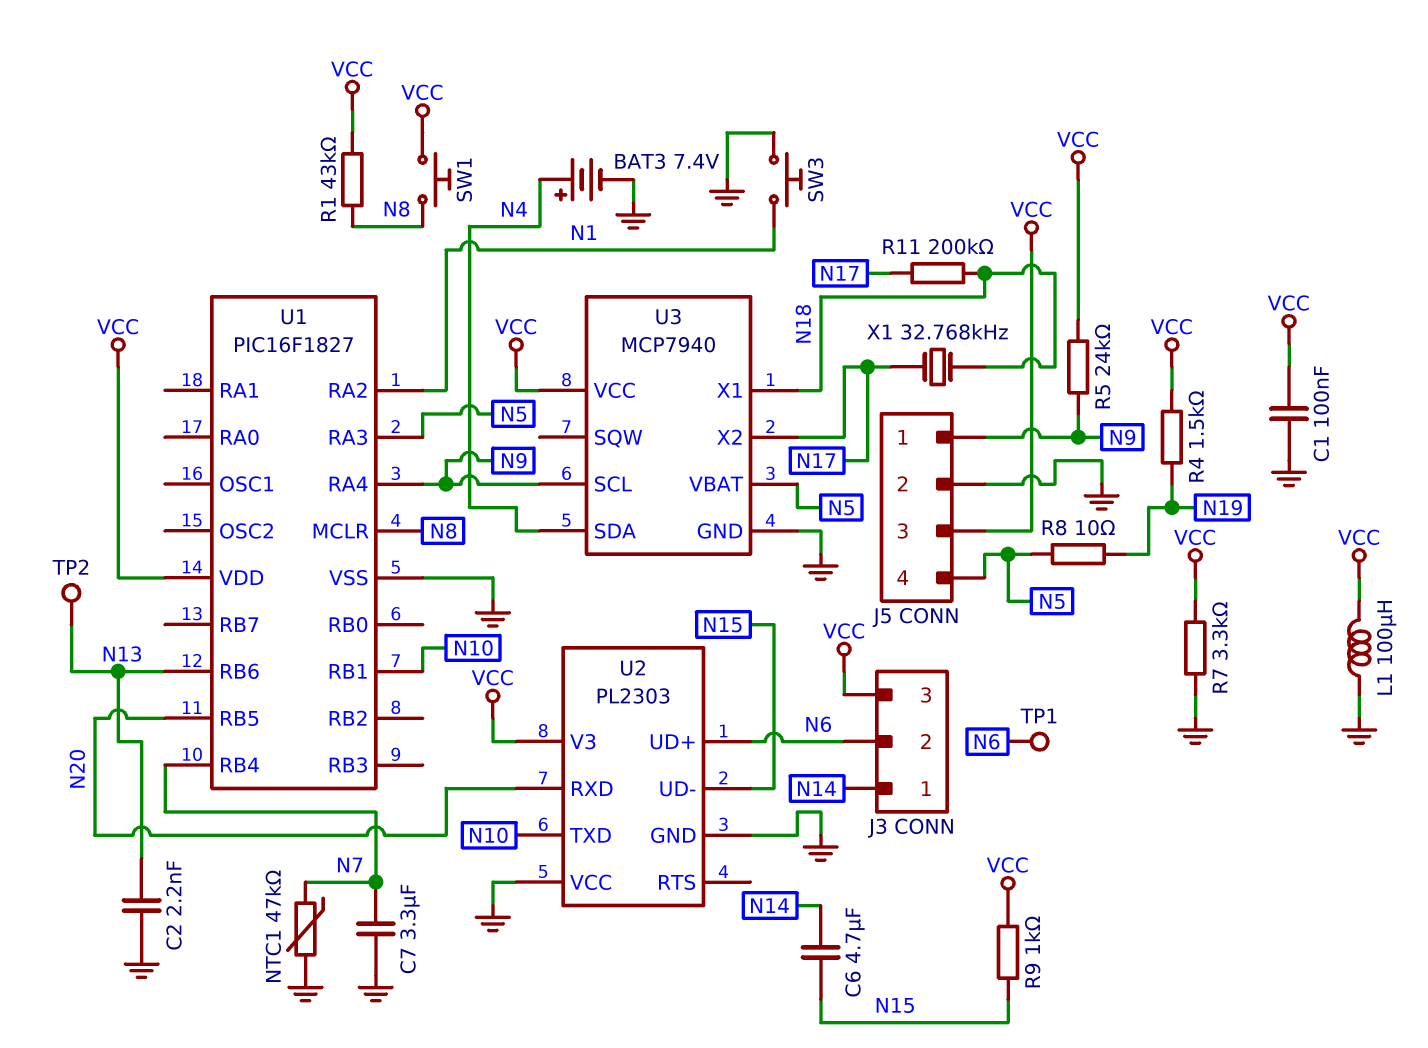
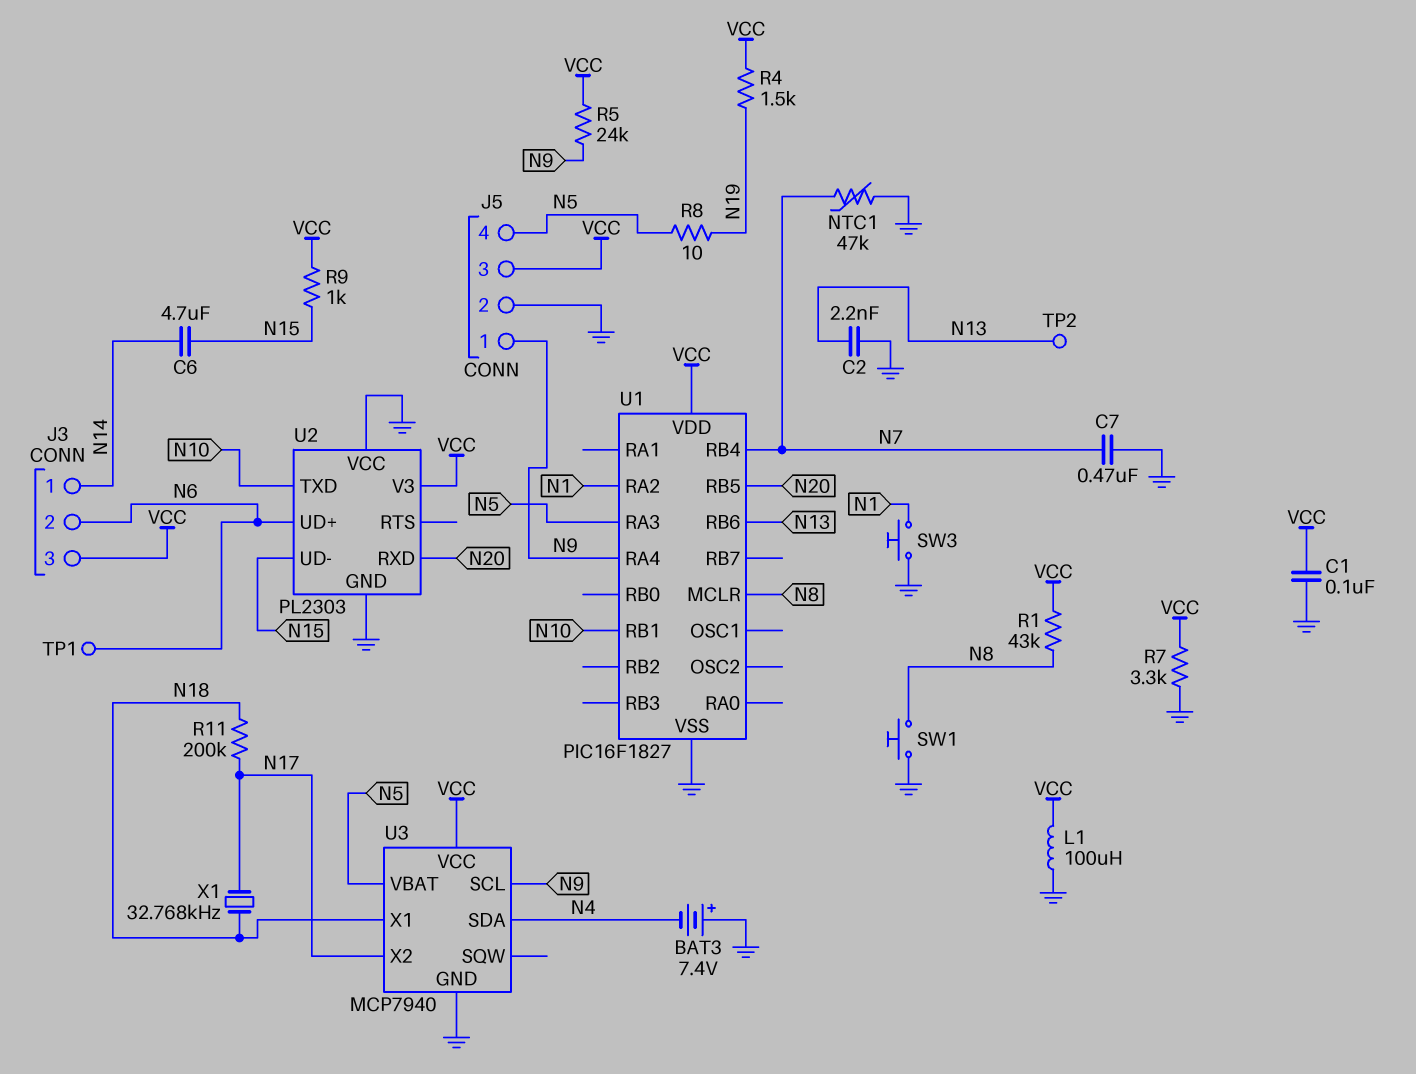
BAT3: 7.4V (plus N4, minus GND) -> 7.4V (plus GND, minus N4)
C7: 3.3uF (GND, N7) -> 470nF (GND, N7)
SW1: button (N8, VCC) -> button (GND, N8)

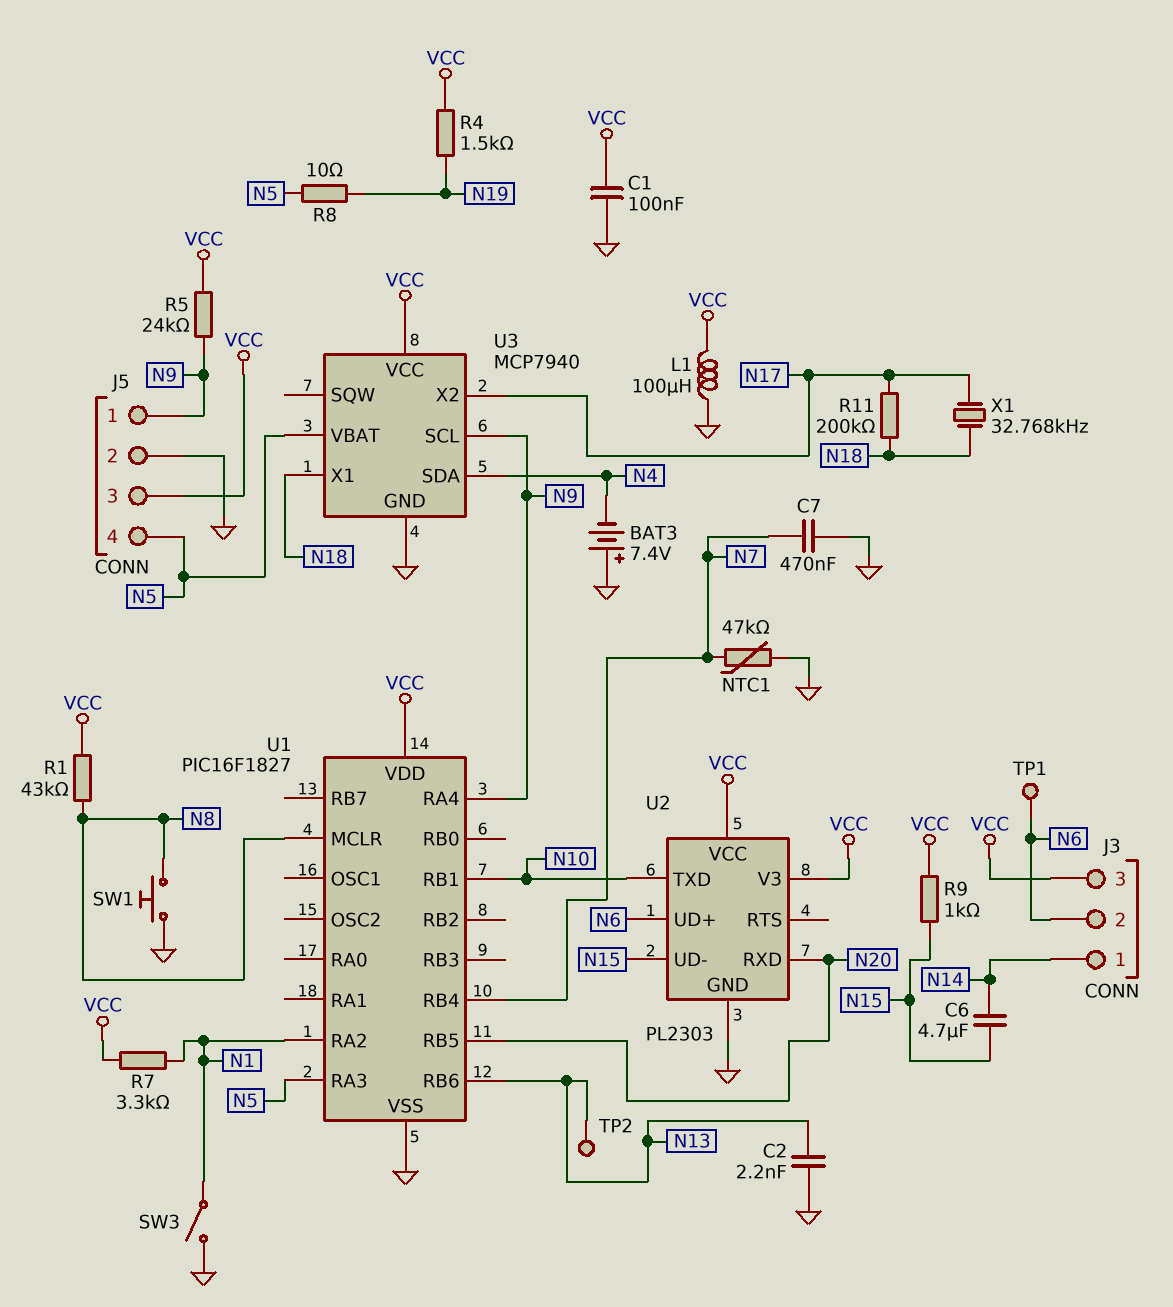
R7: 3.3k (GND, VCC) -> 3.3k (N1, VCC)
SW3: button (GND, N1) -> switch (GND, N1)
U2 pin VCC: GND -> VCC

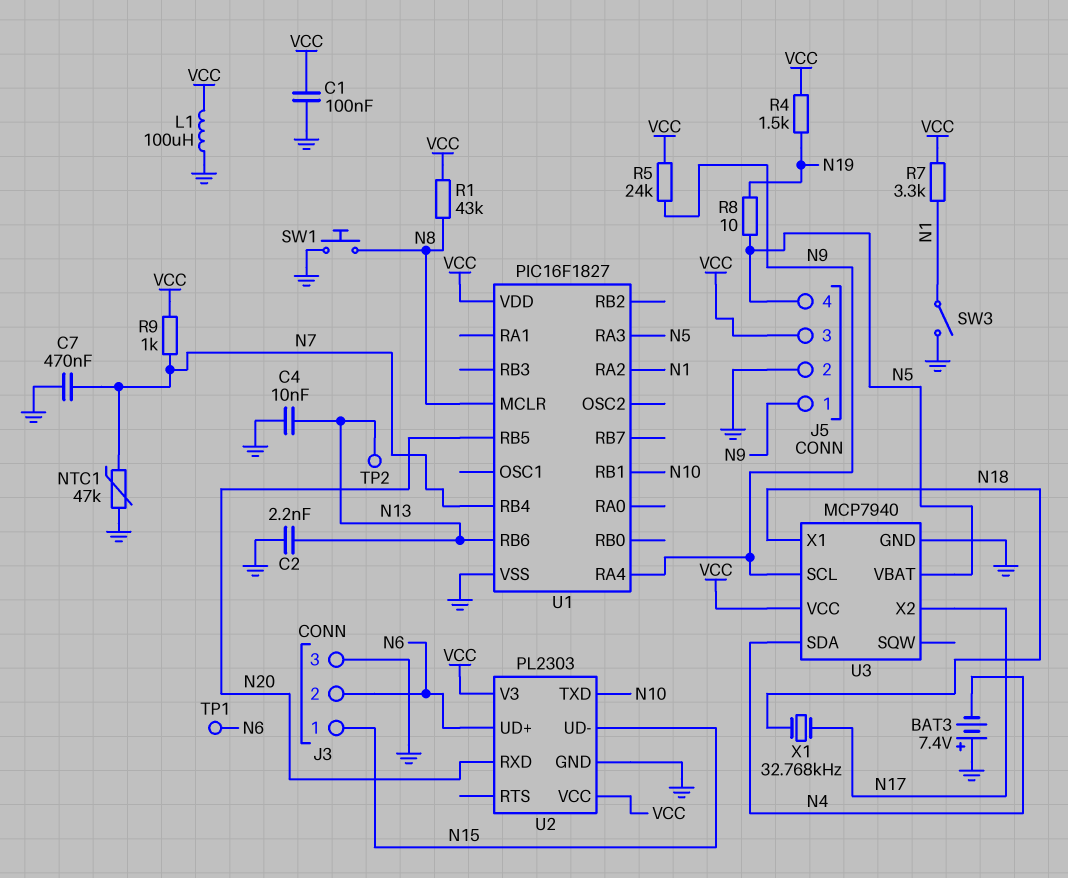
C4: none -> 10nF (GND, N13)
C6: 4.7uF (N14, N15) -> none
J3 pin 1: N14 -> N15
J3 pin 3: VCC -> GND
R9: 1k (N15, VCC) -> 1k (N7, VCC)
R11: 200k (N17, N18) -> none

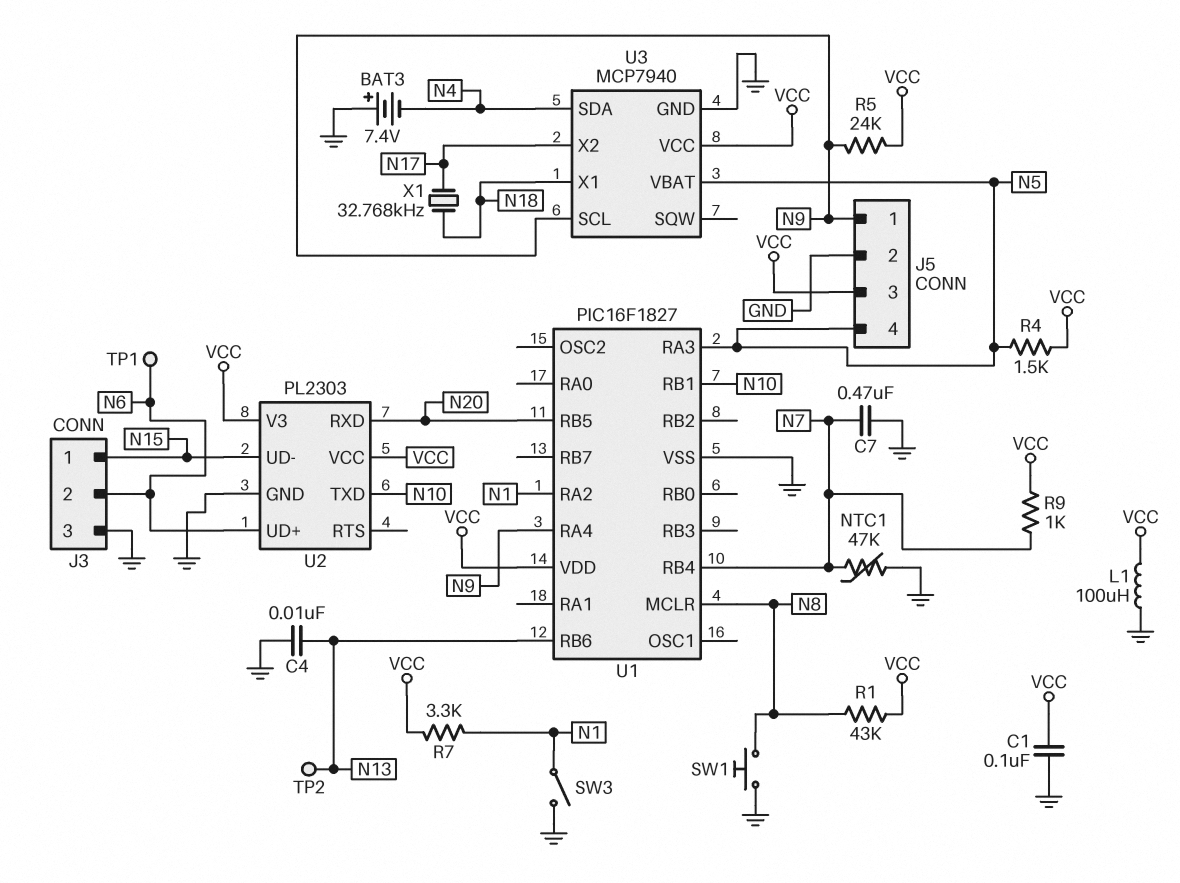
C2: 2.2nF (GND, N13) -> none
R4: 1.5k (N19, VCC) -> 1.5k (N5, VCC)
R8: 10 (N5, N19) -> none

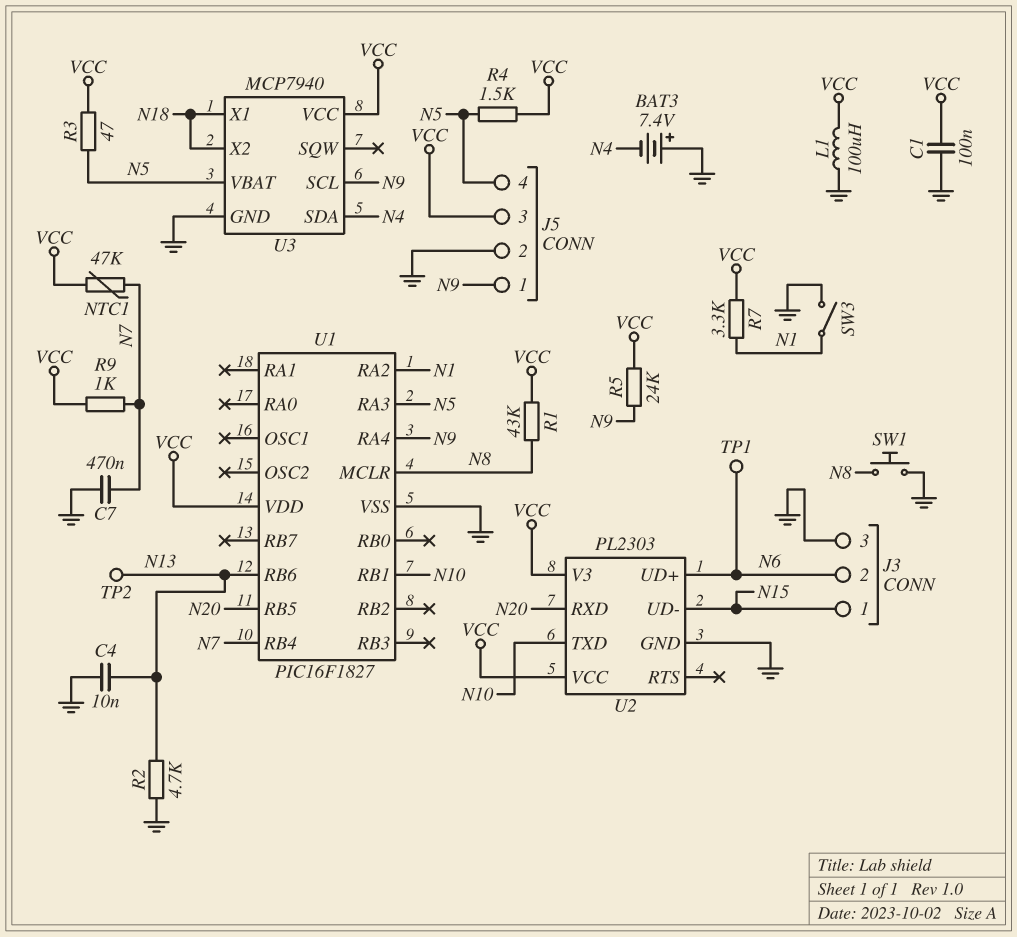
NTC1: 47k (GND, N7) -> 47k (N7, VCC)
R2: none -> 4.7k (GND, N13)
R3: none -> 47 (N5, VCC)
U3 pin X2: N17 -> N18
X1: 32.768kHz (N17, N18) -> none

